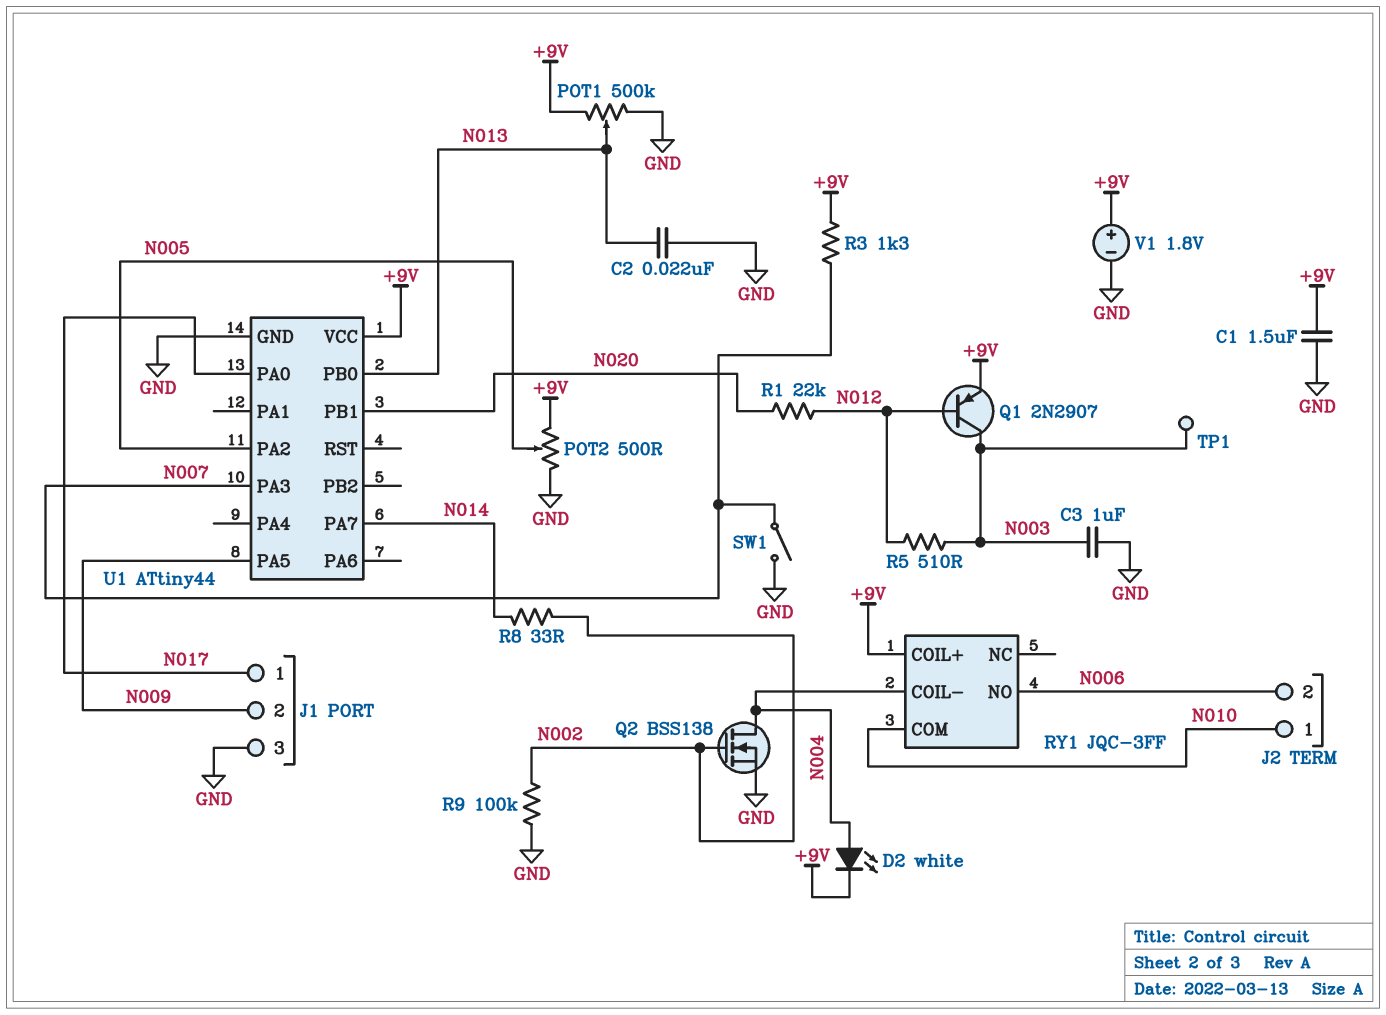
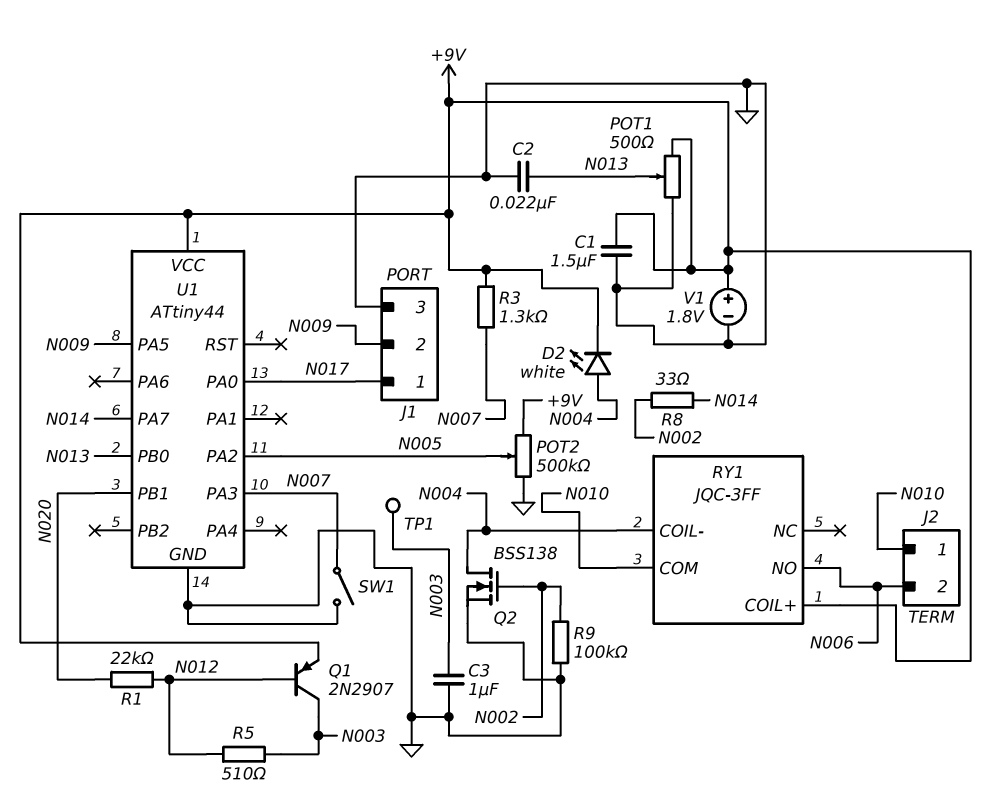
POT1: 500k (+9V, GND, wiper N013) -> 500 (+9V, GND, wiper N013)
POT2: 500 (+9V, GND, wiper N005) -> 500k (+9V, GND, wiper N005)

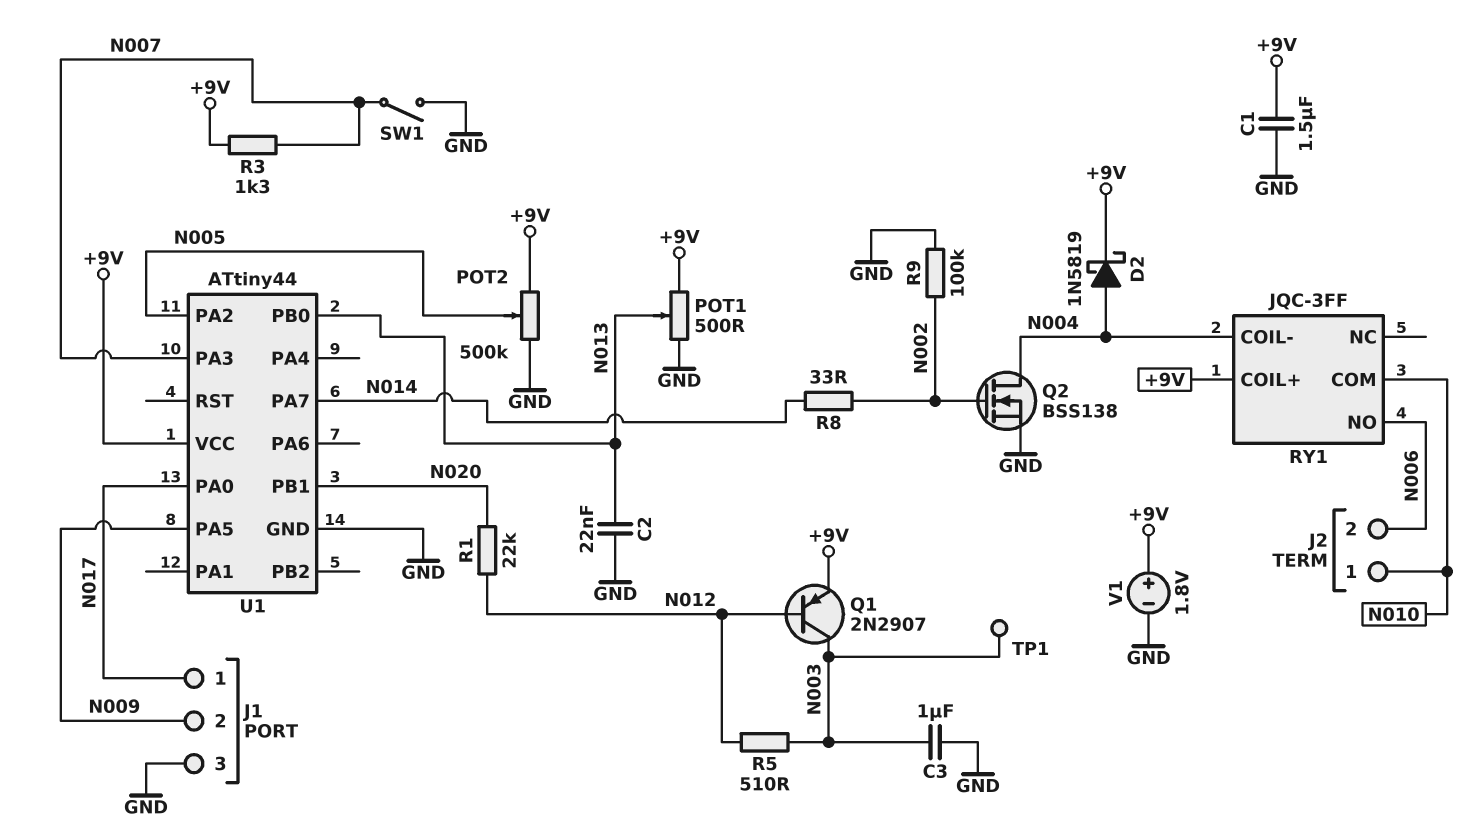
D2: LED white (A N004, K +9V) -> schottky 1N5819 (A N004, K +9V)

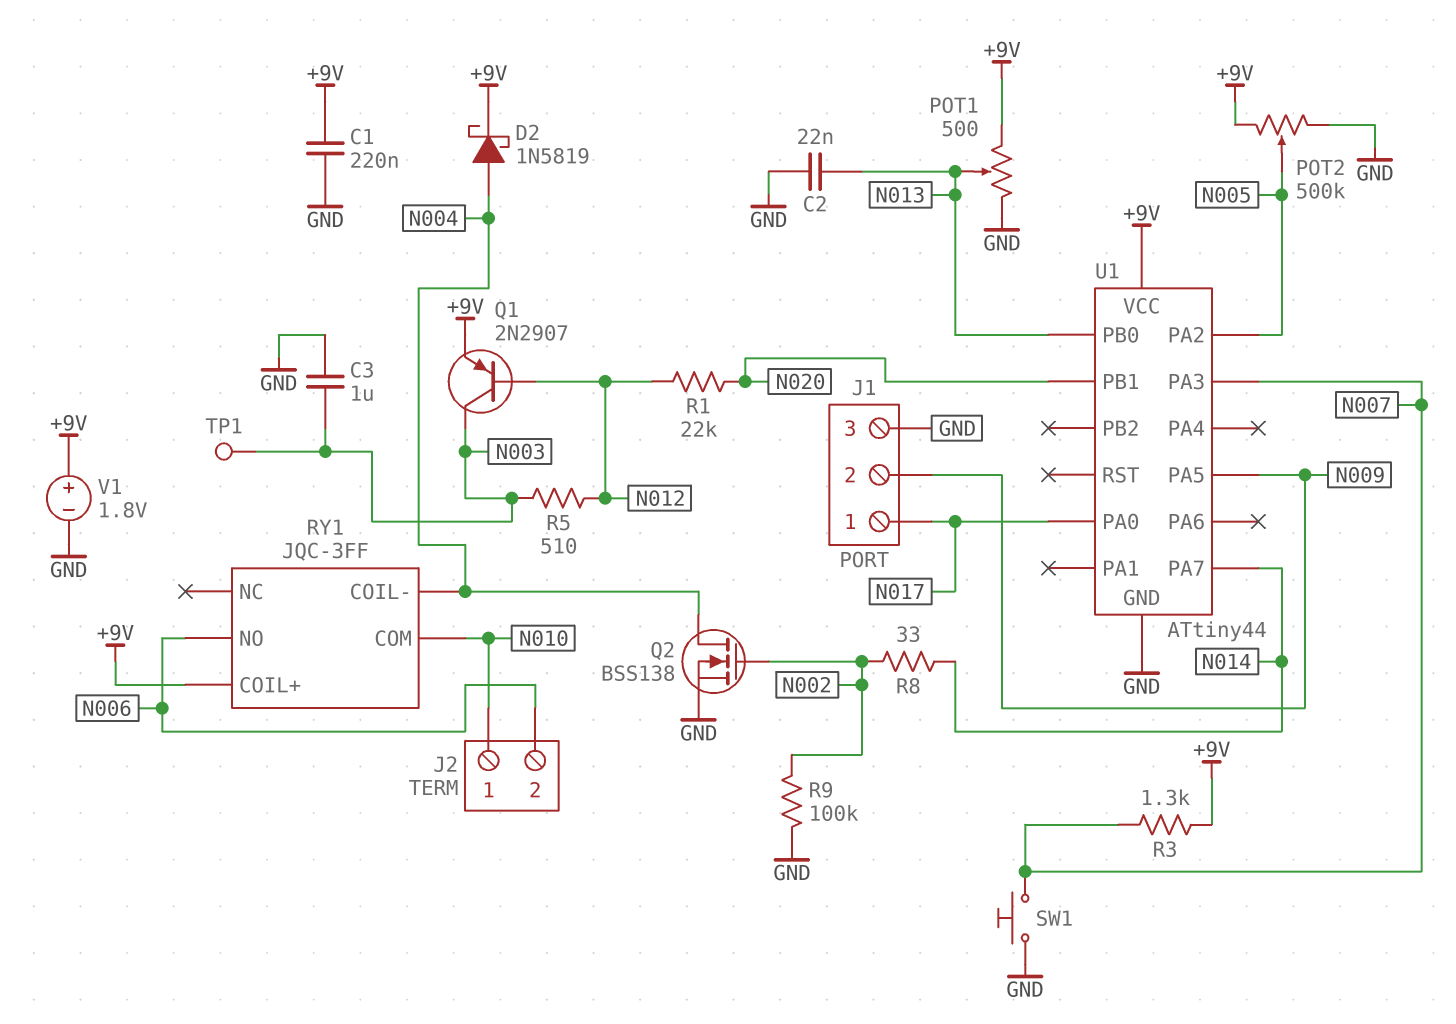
C1: 1.5uF (+9V, GND) -> 220nF (+9V, GND)
SW1: switch (GND, N007) -> button (GND, N007)

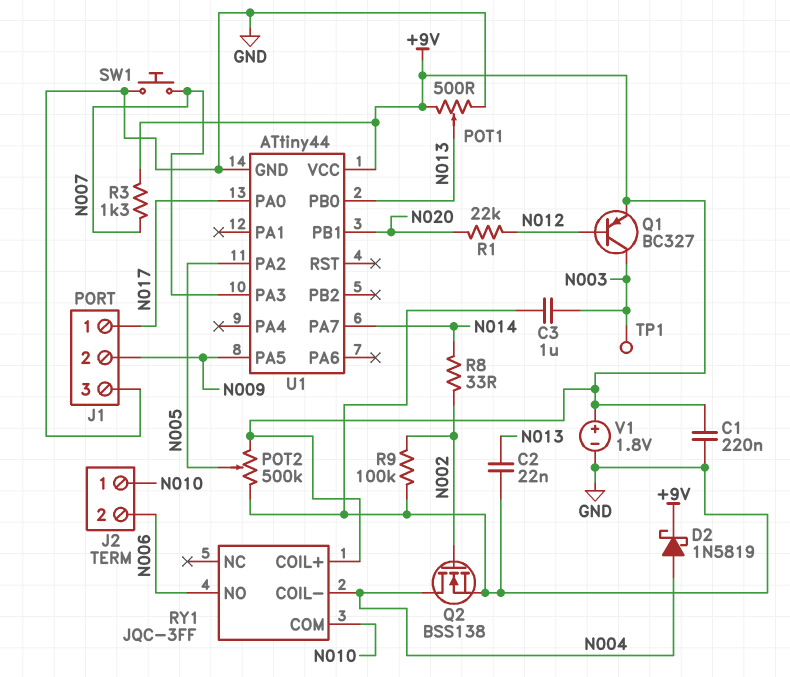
Q1: PNP 2N2907 (B N012, C N003, E +9V) -> PNP BC327 (B N012, C N003, E +9V)
R5: 510 (N003, N012) -> none

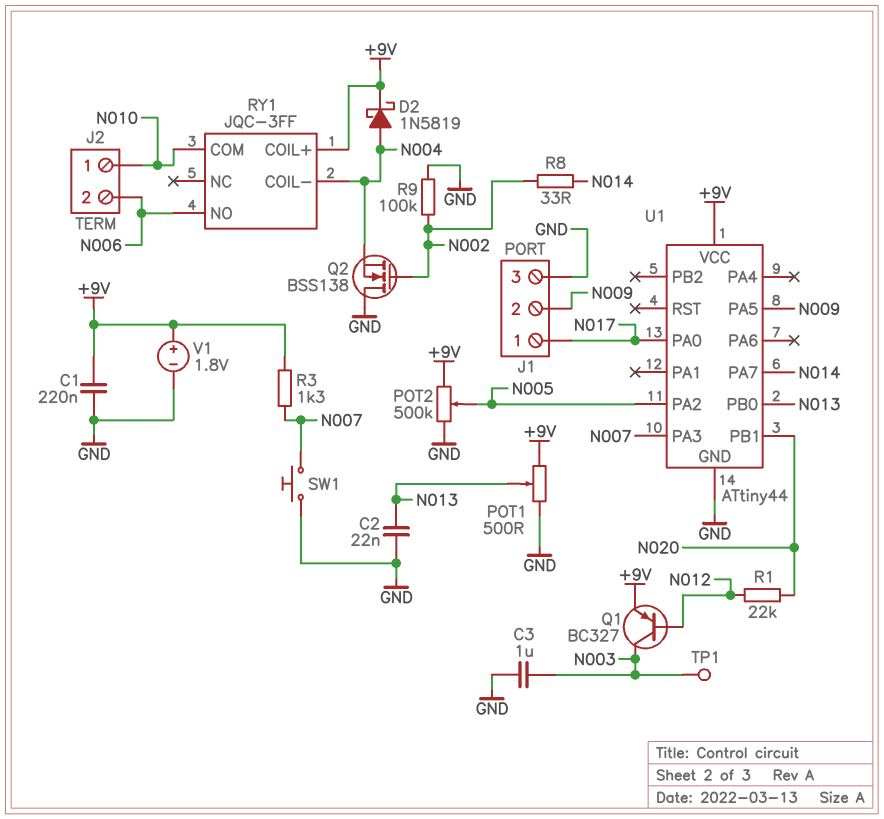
Q2: NMOS BSS138 (G N002, D N004, S GND) -> NMOS BSS138 (G N002, D GND, S N004)

